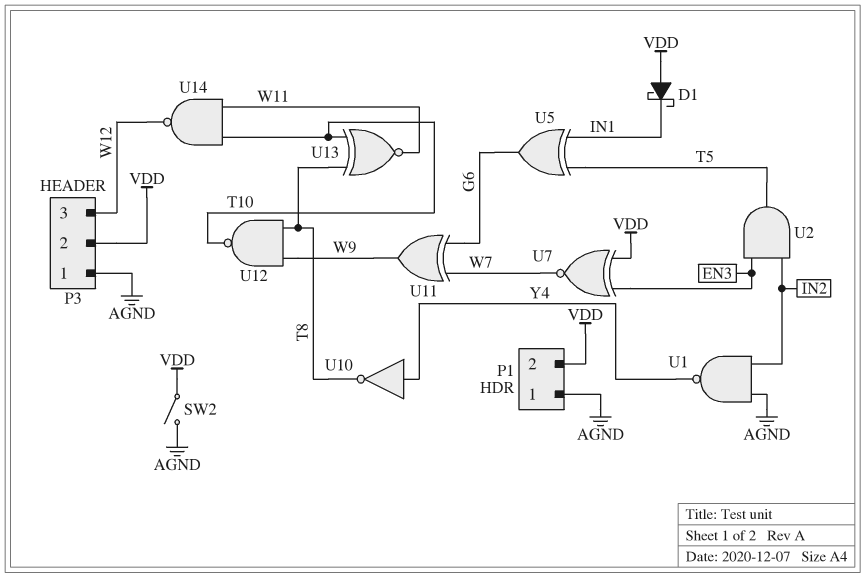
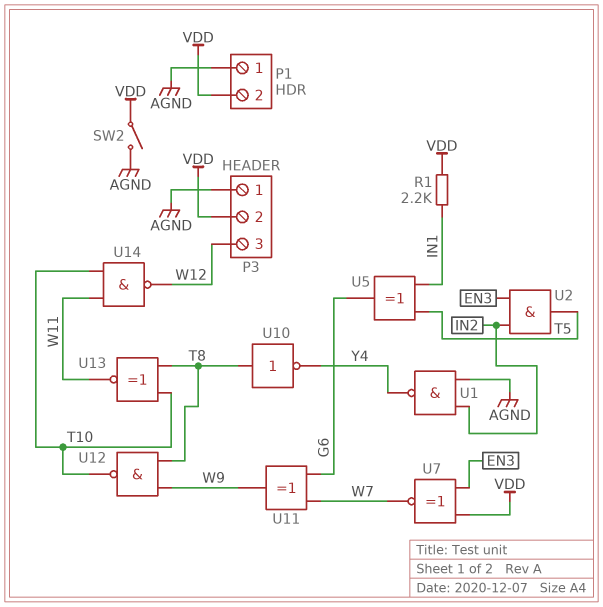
D1: schottky (A VDD, K IN1) -> none
R1: none -> 2.2k (IN1, VDD)
U10: NOT (in Y4, out T8) -> NOT (in T8, out Y4)

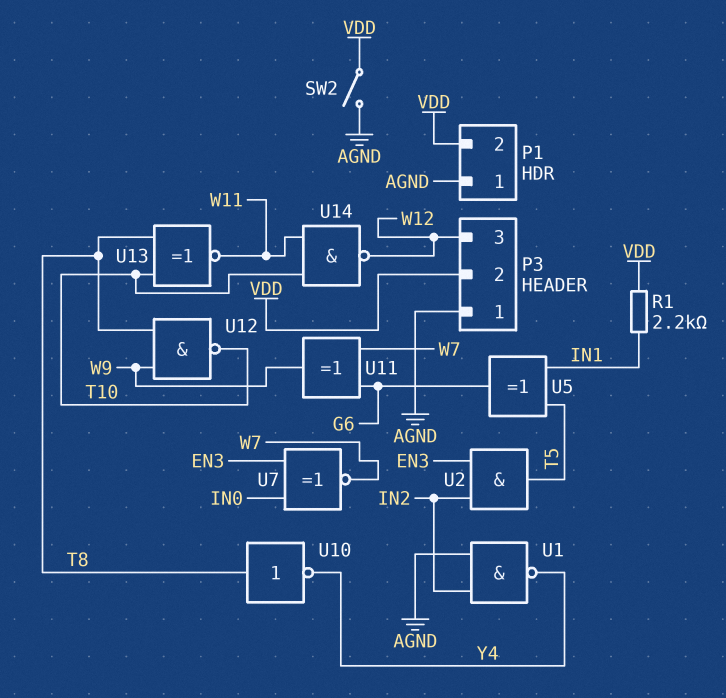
U7: XNOR (in EN3, in VDD, out W7) -> XNOR (in EN3, in IN0, out W7)

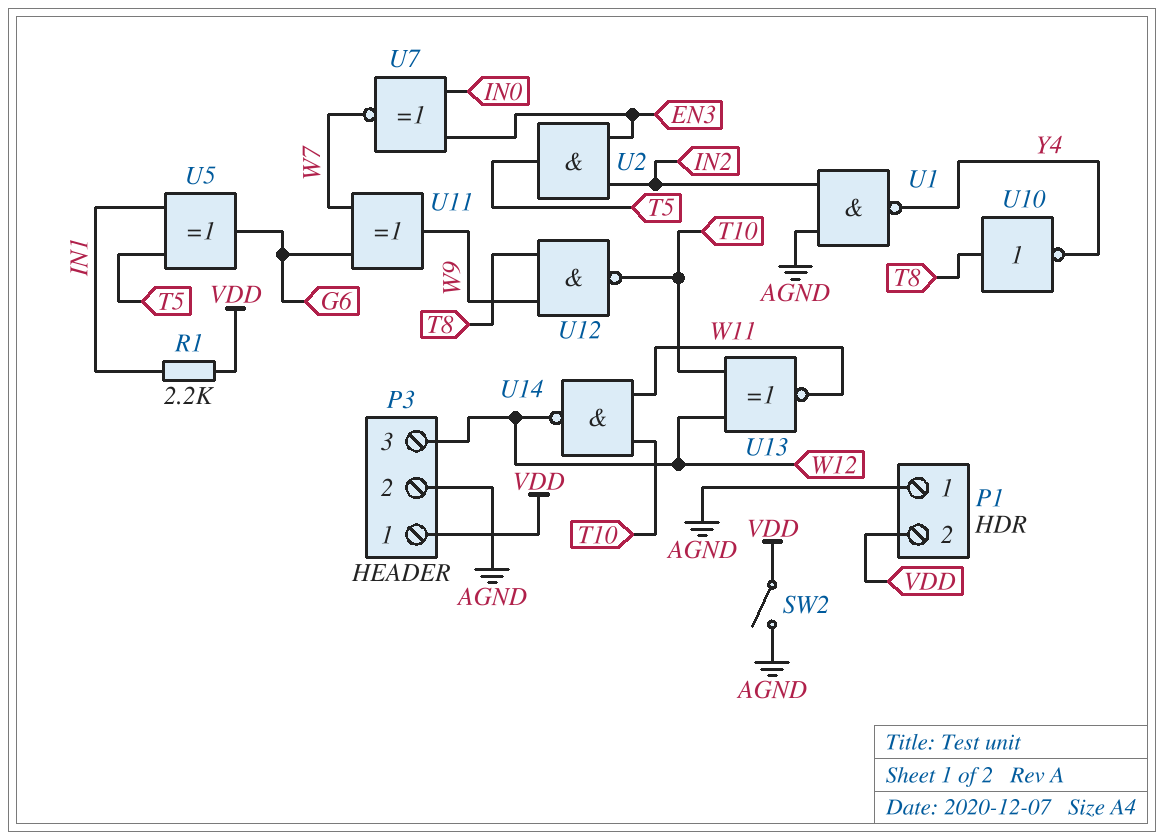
P3 pin 1: AGND -> VDD
P3 pin 2: VDD -> AGND
U13: XNOR (in T8, in T10, out W11) -> XNOR (in T10, in W12, out W11)

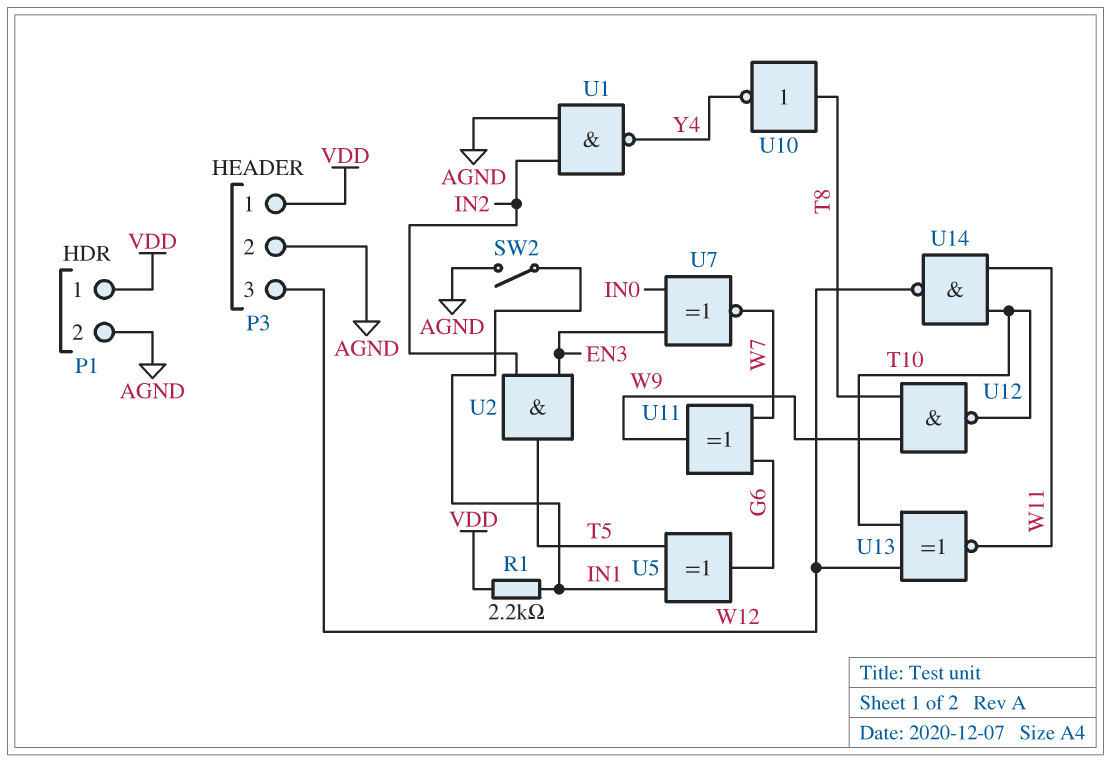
P1 pin 1: AGND -> VDD
P1 pin 2: VDD -> AGND
SW2: switch (AGND, VDD) -> switch (AGND, IN1)

